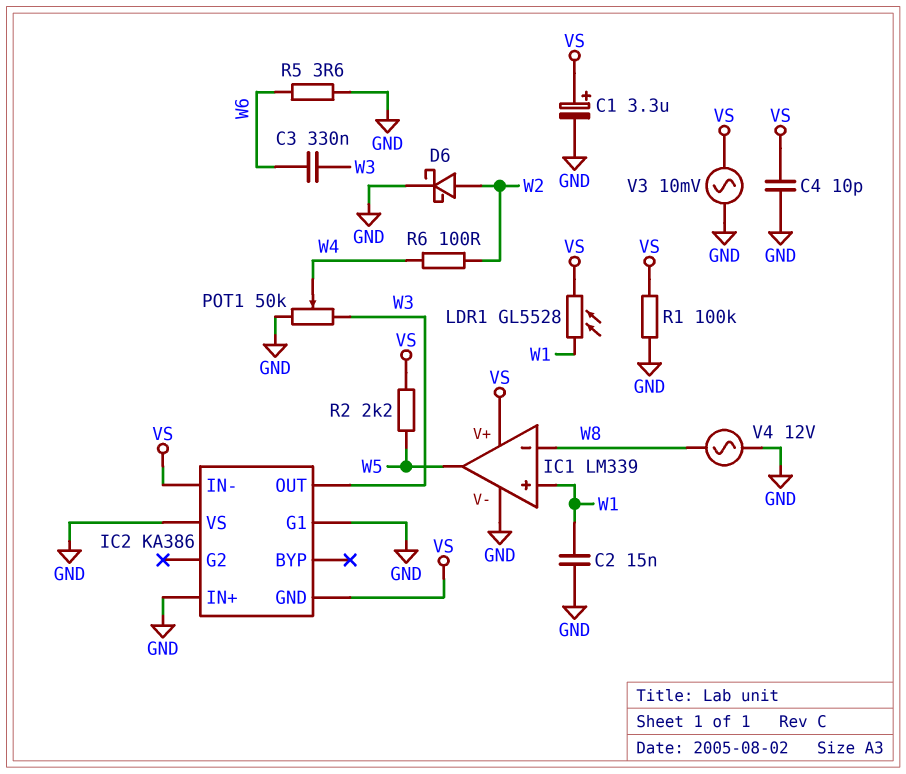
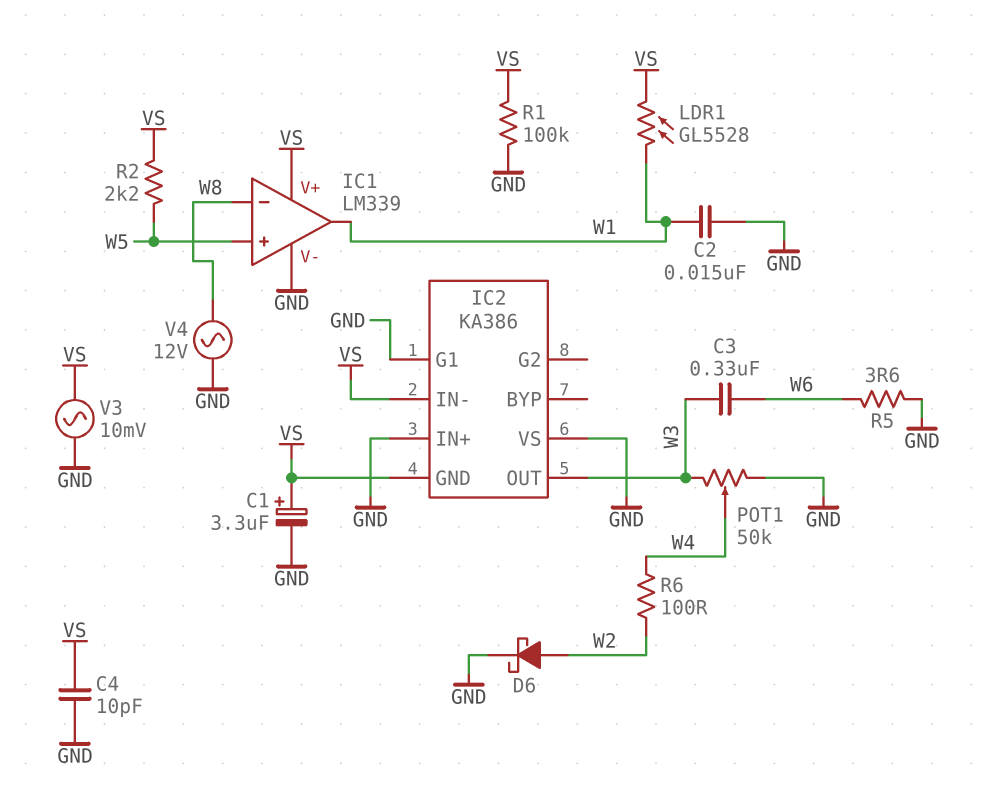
IC1 pin in+: W1 -> W5
IC1 pin out: W5 -> W1

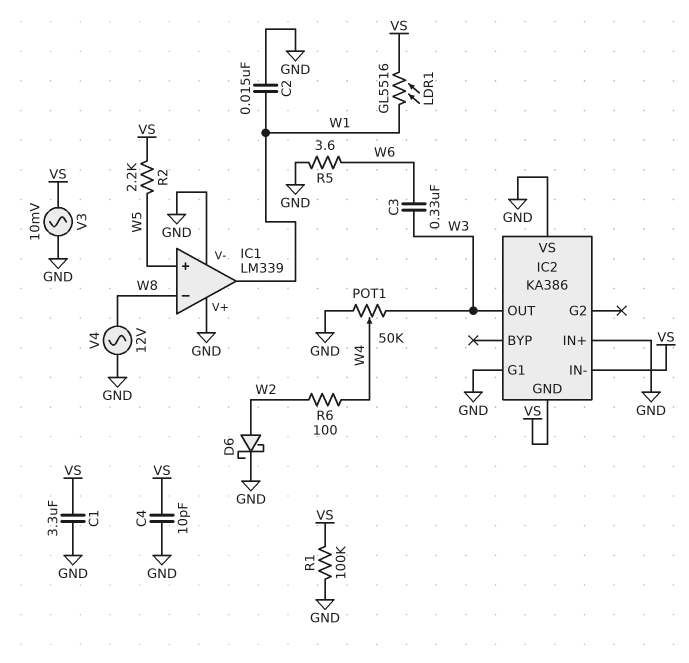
C1: 3.3uF (plus VS, minus GND) -> 3.3uF (GND, VS)
IC1 pin V+: VS -> GND
LDR1: GL5528 (VS, W1) -> GL5516 (VS, W1)

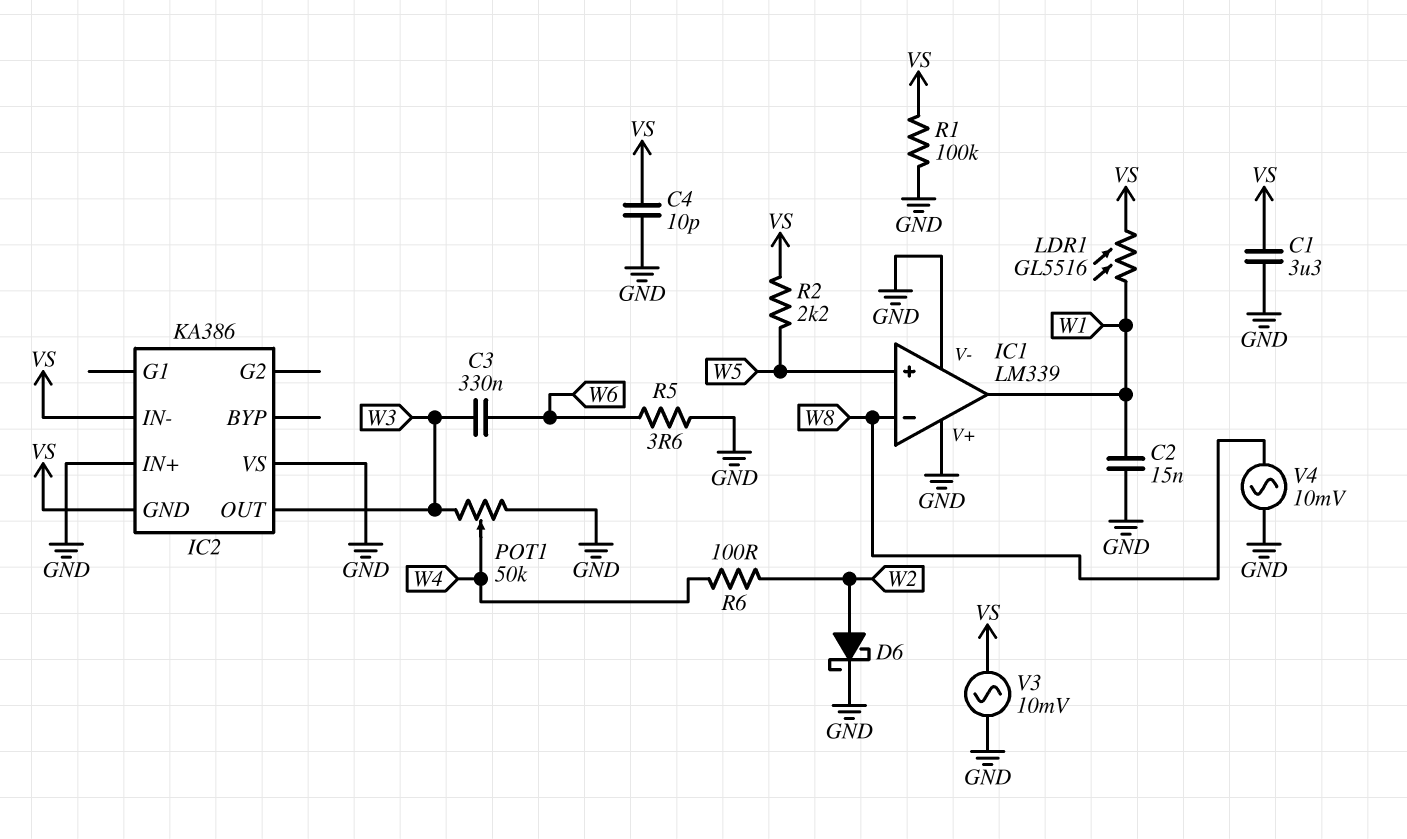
IC2 pin G1: GND -> none
V4: AC 12V (GND, W8) -> AC 10mV (GND, W8)

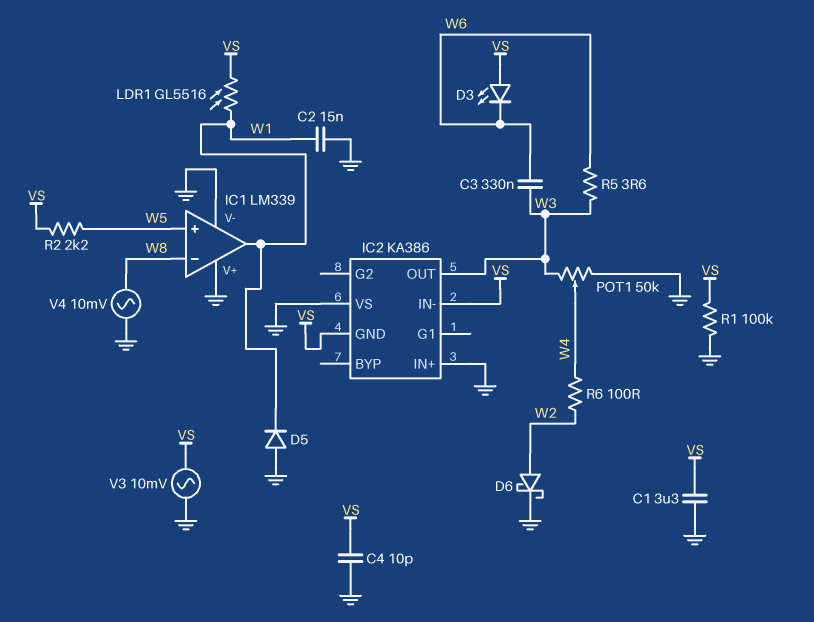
D3: none -> LED (A VS, K W6)
D5: none -> diode (A GND, K W1)
R5: 3.6 (GND, W6) -> 3.6 (W3, W6)

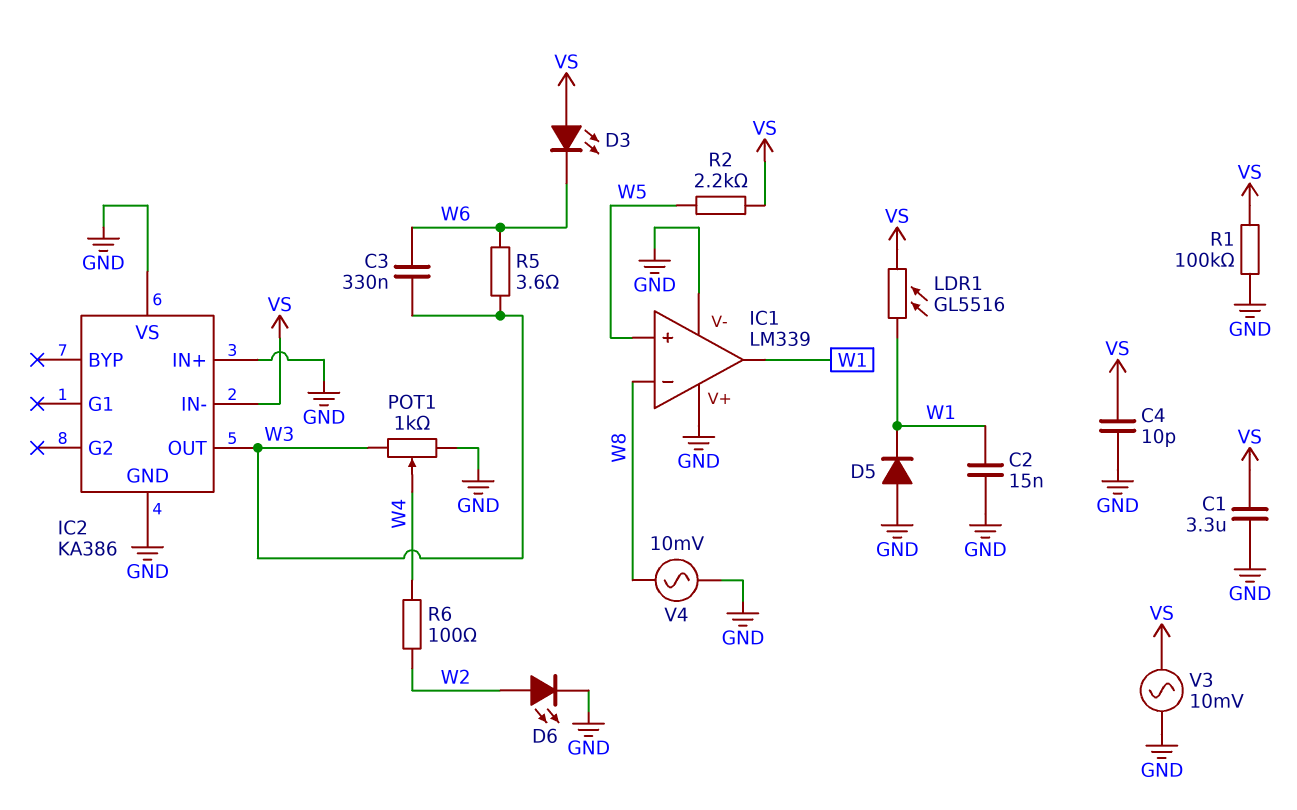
D6: schottky (A W2, K GND) -> LED (A W2, K GND)
IC2 pin GND: VS -> GND
POT1: 50k (GND, W3, wiper W4) -> 1k (GND, W3, wiper W4)

